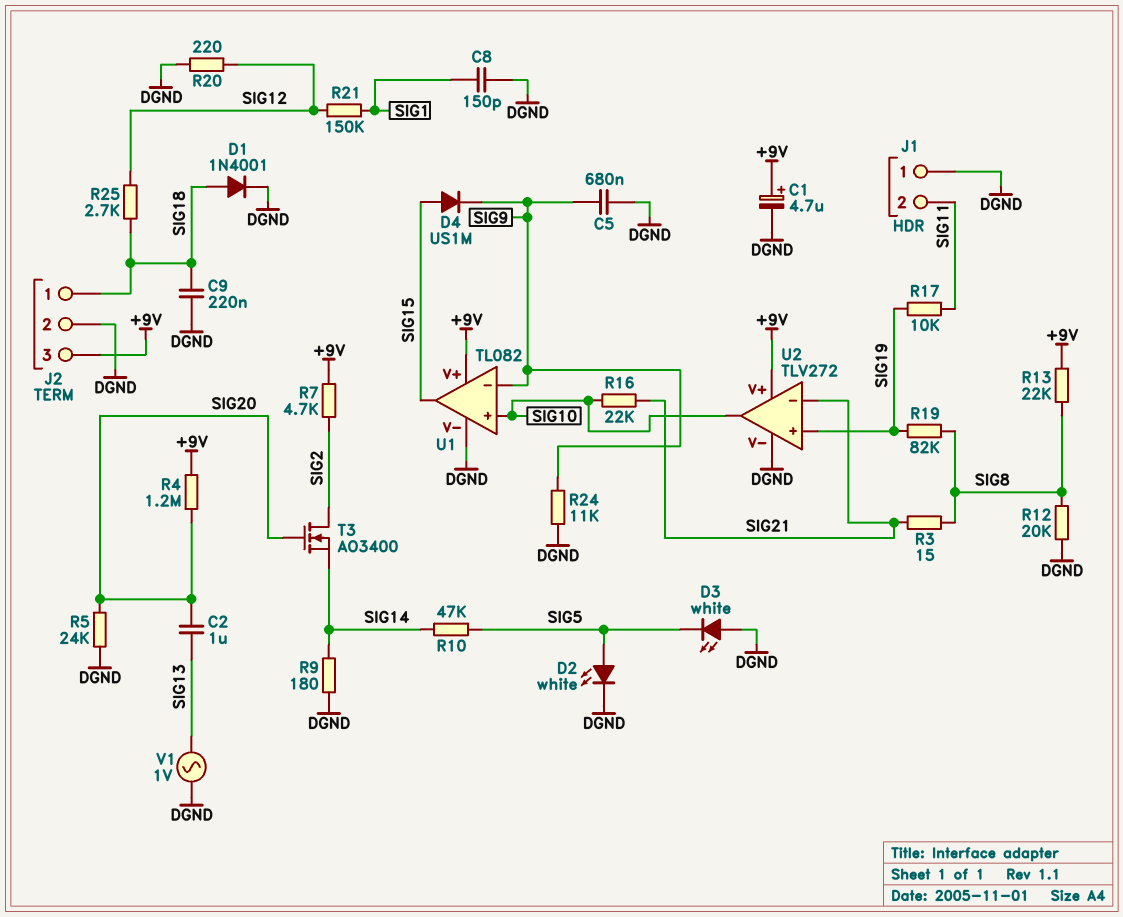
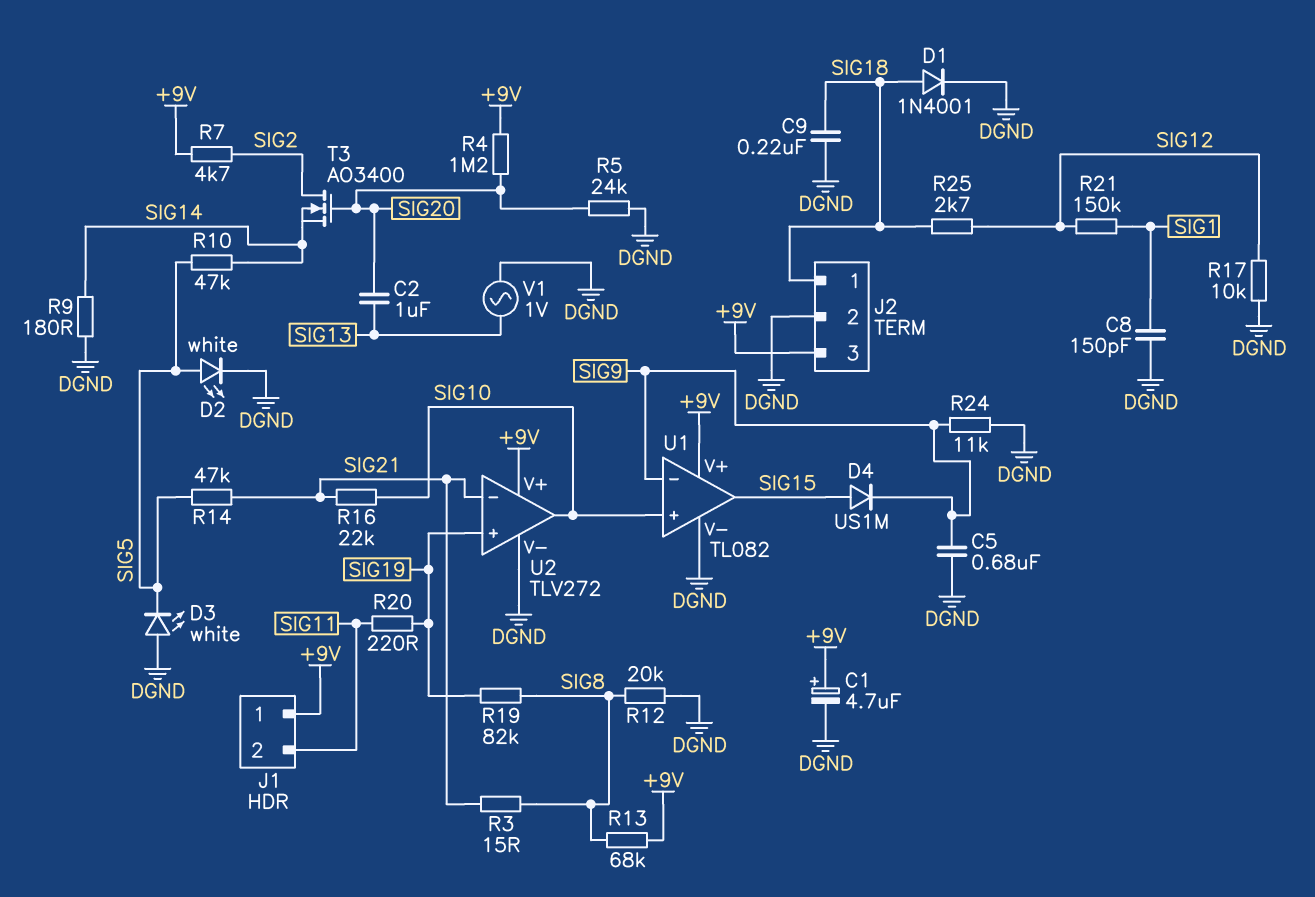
J1 pin 1: DGND -> +9V
R13: 22k (+9V, SIG8) -> 68k (+9V, SIG8)
R14: none -> 47k (SIG5, SIG21)
R17: 10k (SIG11, SIG19) -> 10k (DGND, SIG12)
R20: 220 (DGND, SIG12) -> 220 (SIG11, SIG19)

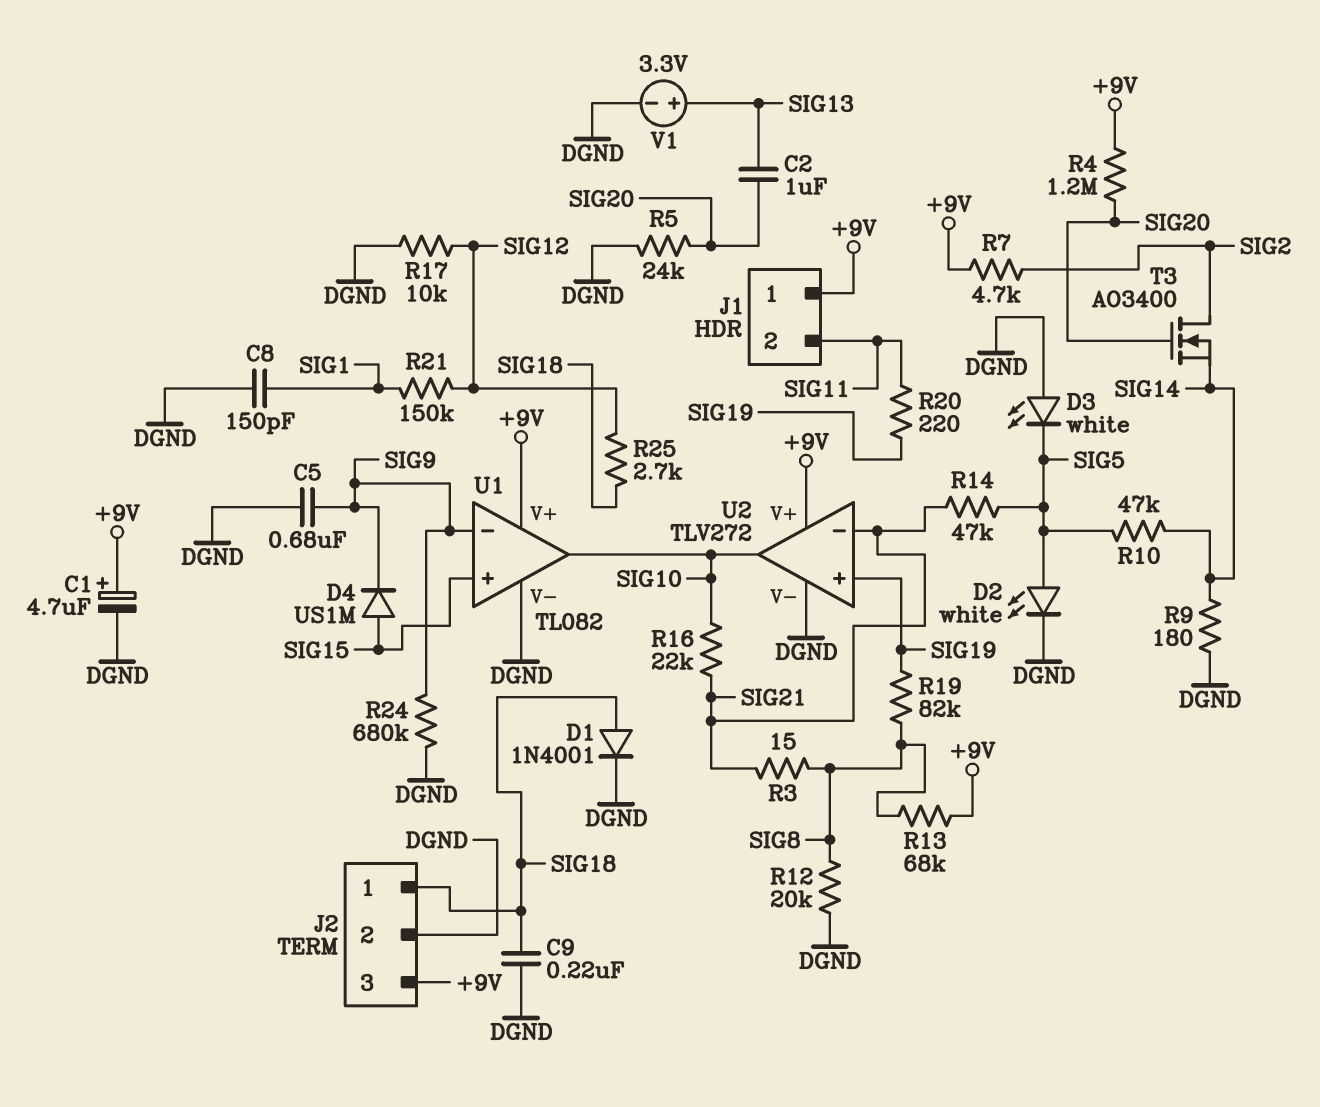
R24: 11k (DGND, SIG9) -> 680k (DGND, SIG9)
U1 pin in+: SIG10 -> SIG15
U1 pin out: SIG15 -> SIG10
V1: AC 1V (DGND, SIG13) -> 3.3V (plus SIG13, minus DGND)

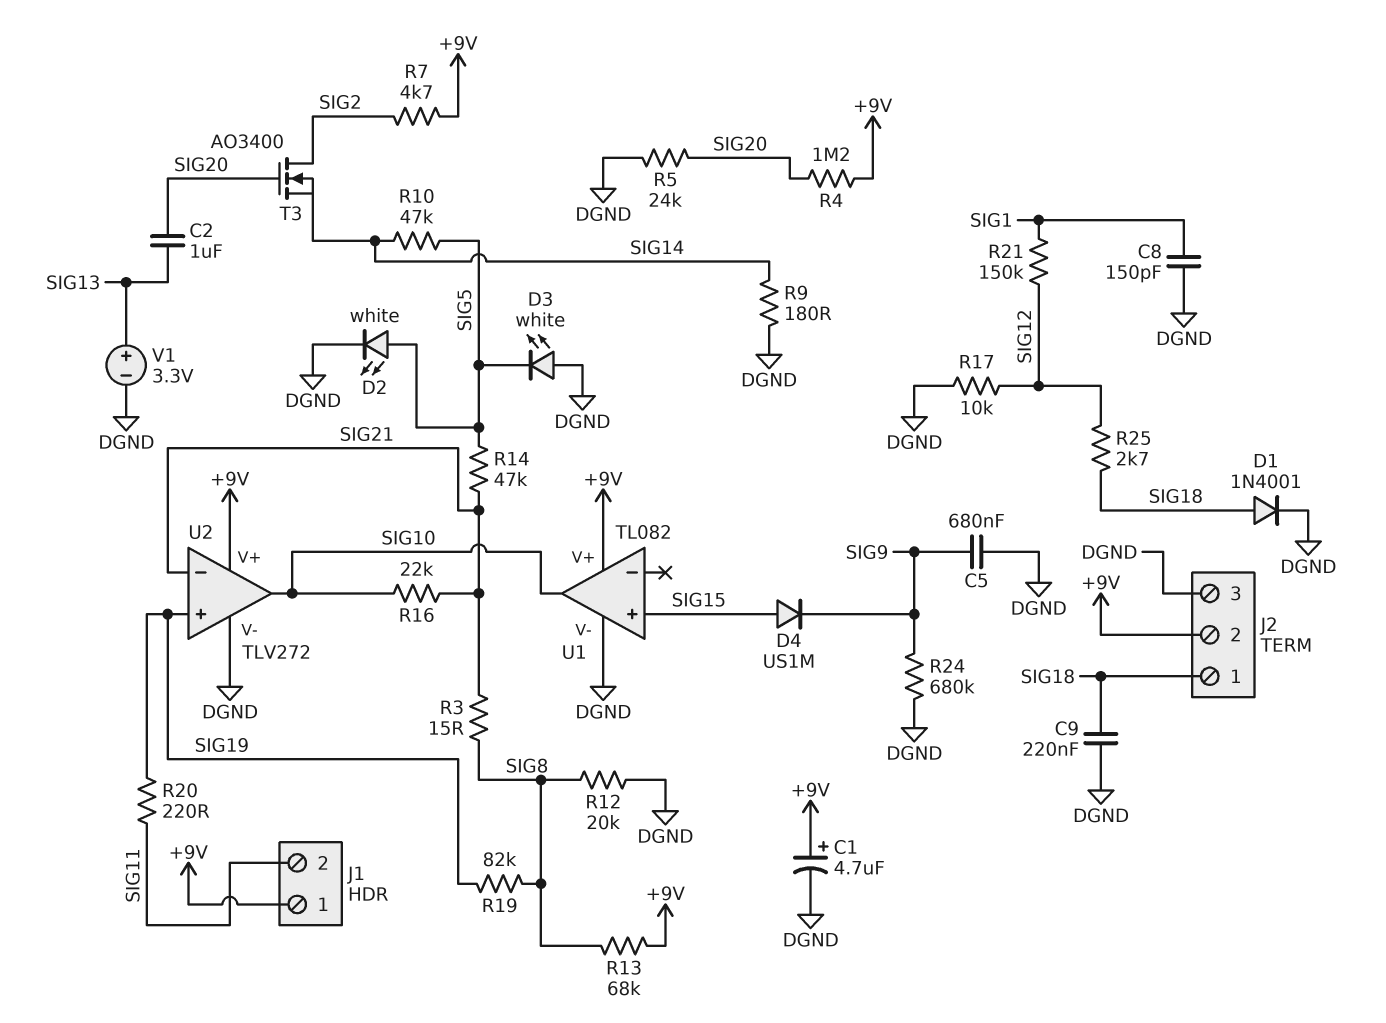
J2 pin 2: DGND -> +9V
J2 pin 3: +9V -> DGND
U1 pin in-: SIG9 -> none

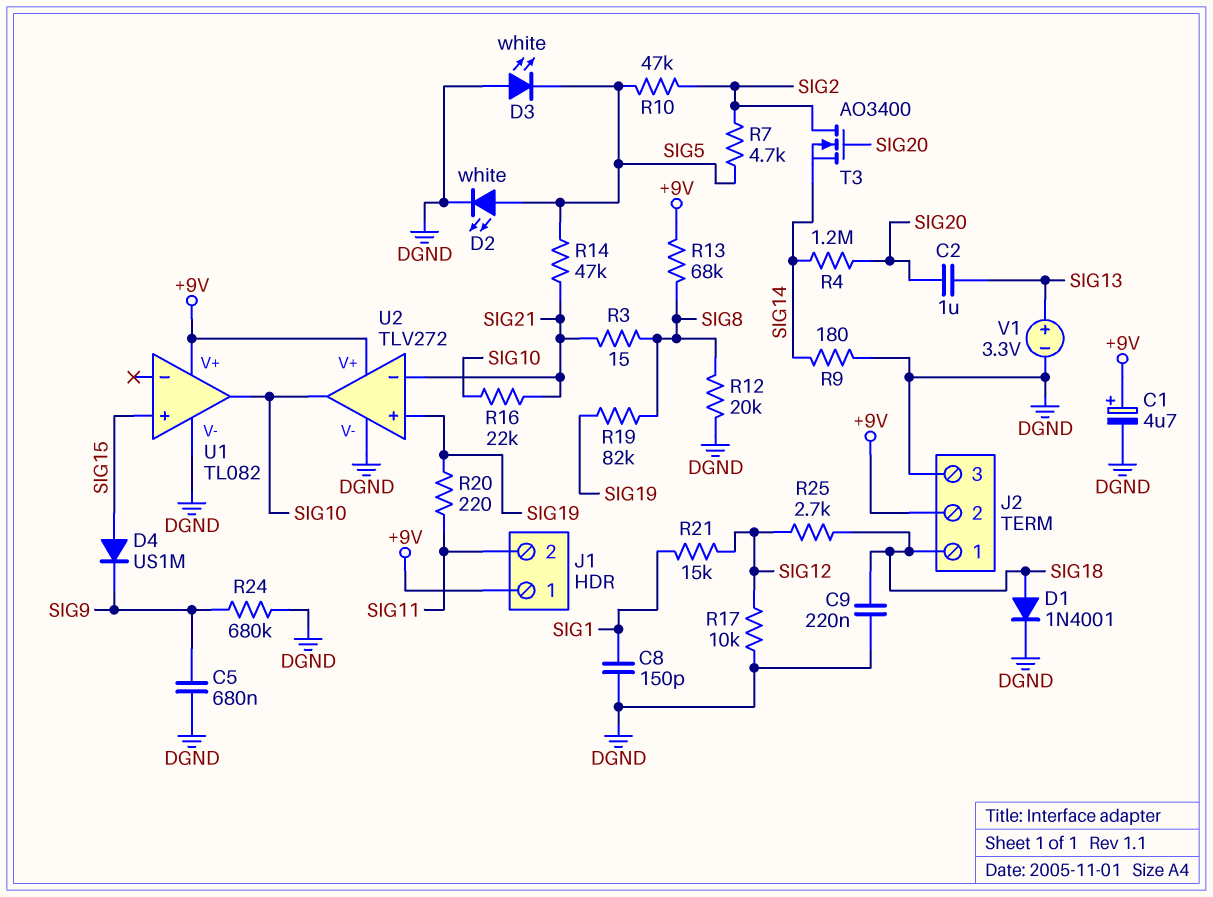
R4: 1.2M (+9V, SIG20) -> 1.2M (SIG14, SIG20)
R5: 24k (DGND, SIG20) -> none
R7: 4.7k (+9V, SIG2) -> 4.7k (SIG2, SIG5)
R10: 47k (SIG5, SIG14) -> 47k (SIG2, SIG5)
R21: 150k (SIG1, SIG12) -> 15k (SIG1, SIG12)

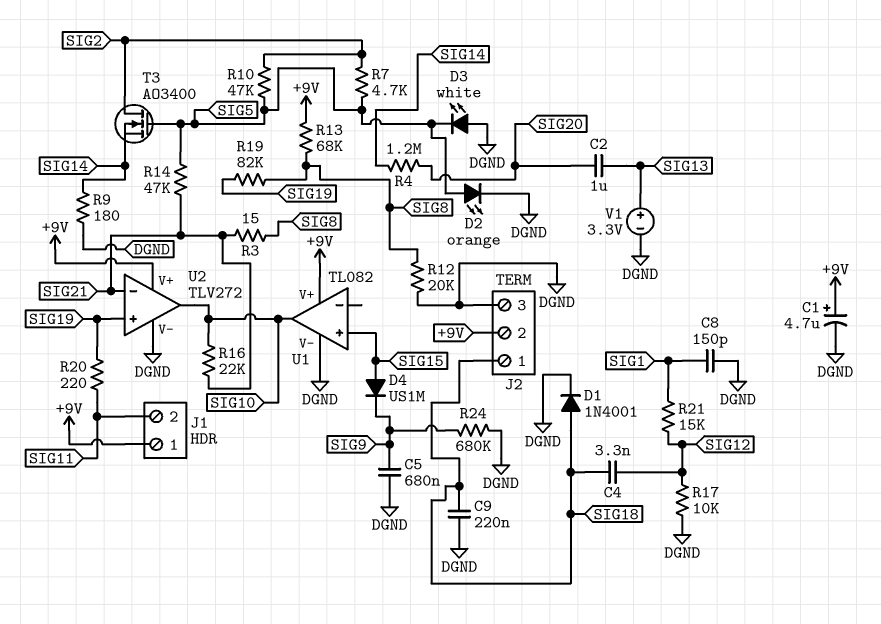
C4: none -> 3.3nF (SIG12, SIG18)
D2: LED white (A SIG5, K DGND) -> LED orange (A SIG5, K DGND)
R25: 2.7k (SIG12, SIG18) -> none
T3: NMOS AO3400 (G SIG20, D SIG2, S SIG14) -> NMOS AO3400 (G SIG5, D SIG2, S SIG14)

